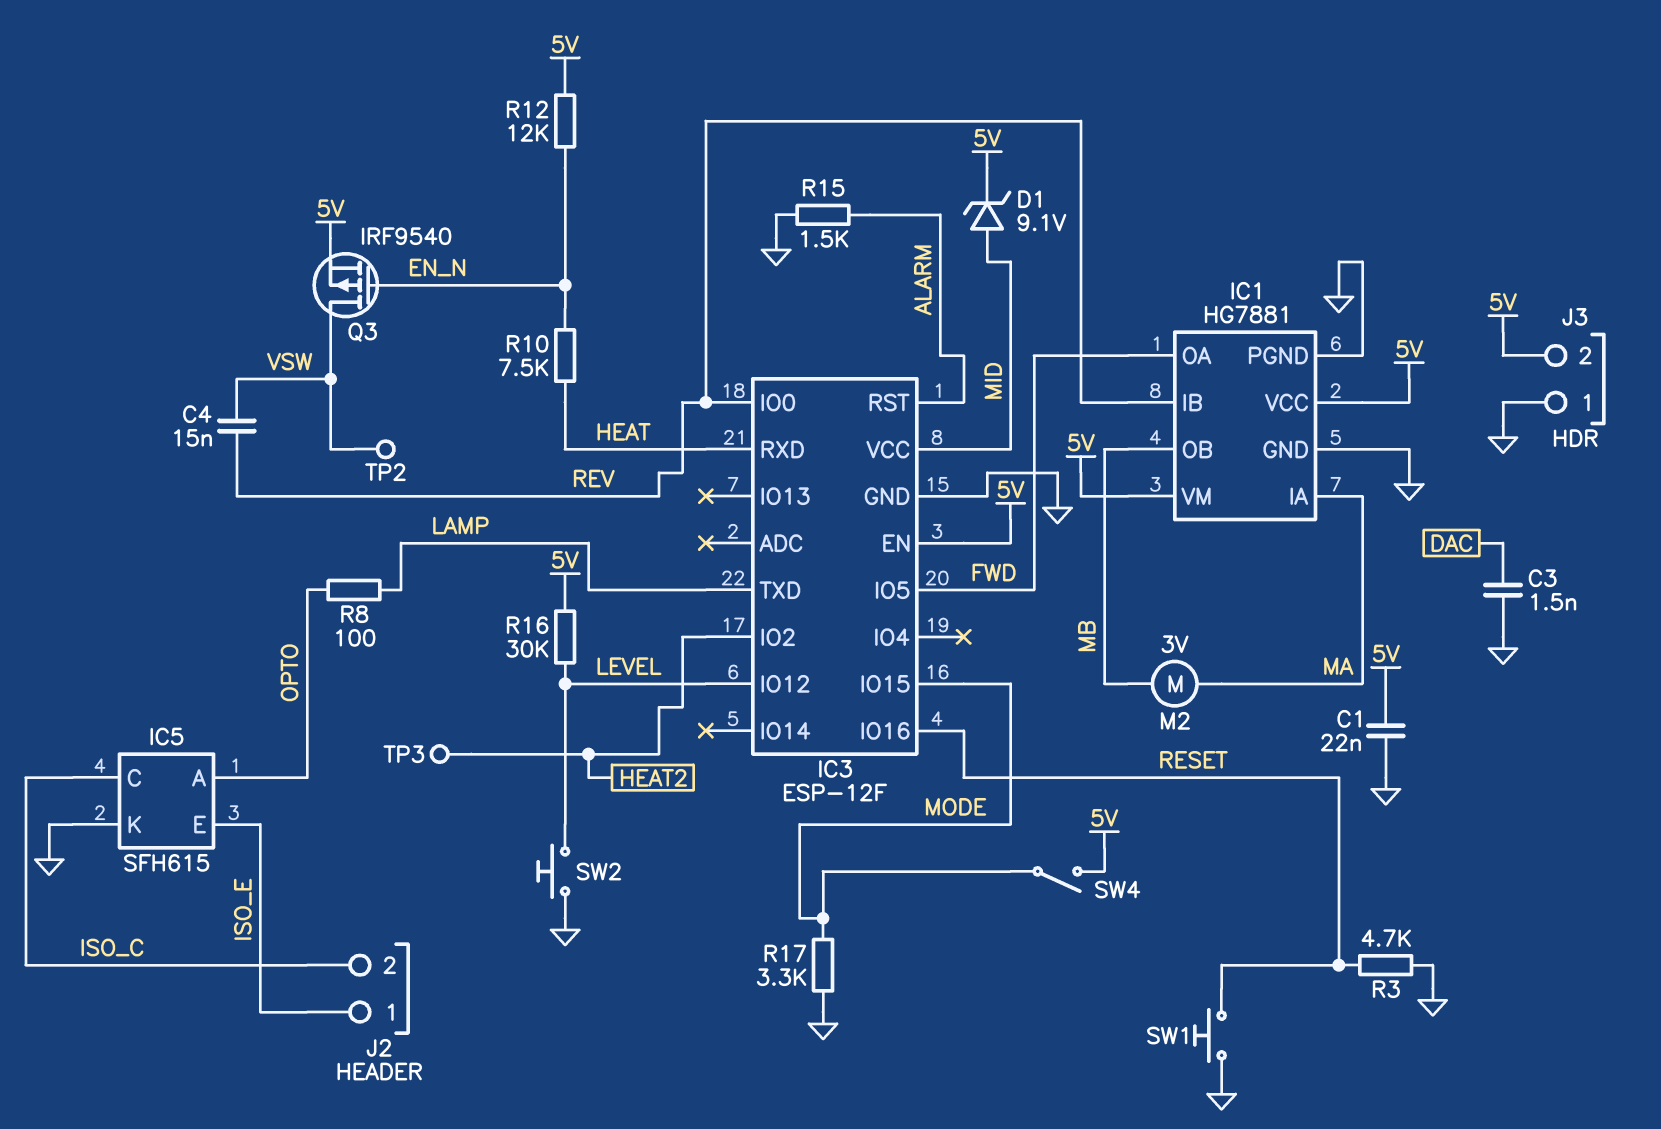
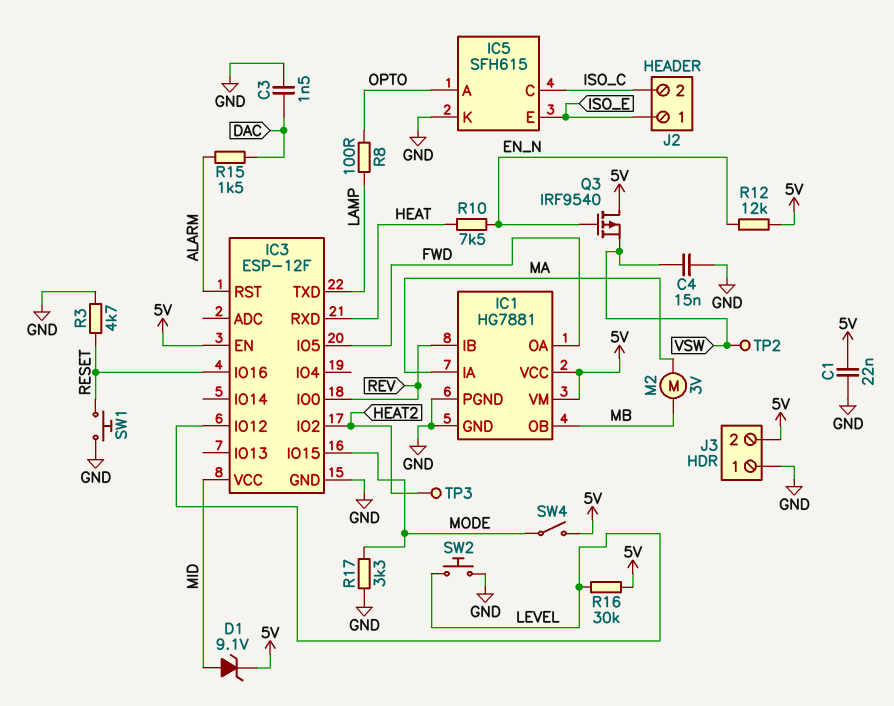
C4: 15nF (REV, VSW) -> 15nF (GND, VSW)
Q3: PMOS IRF9540 (G EN_N, D VSW, S 5V) -> PMOS IRF9540 (G EN_N, D 5V, S VSW)
R15: 1.5k (ALARM, GND) -> 1.5k (ALARM, DAC)

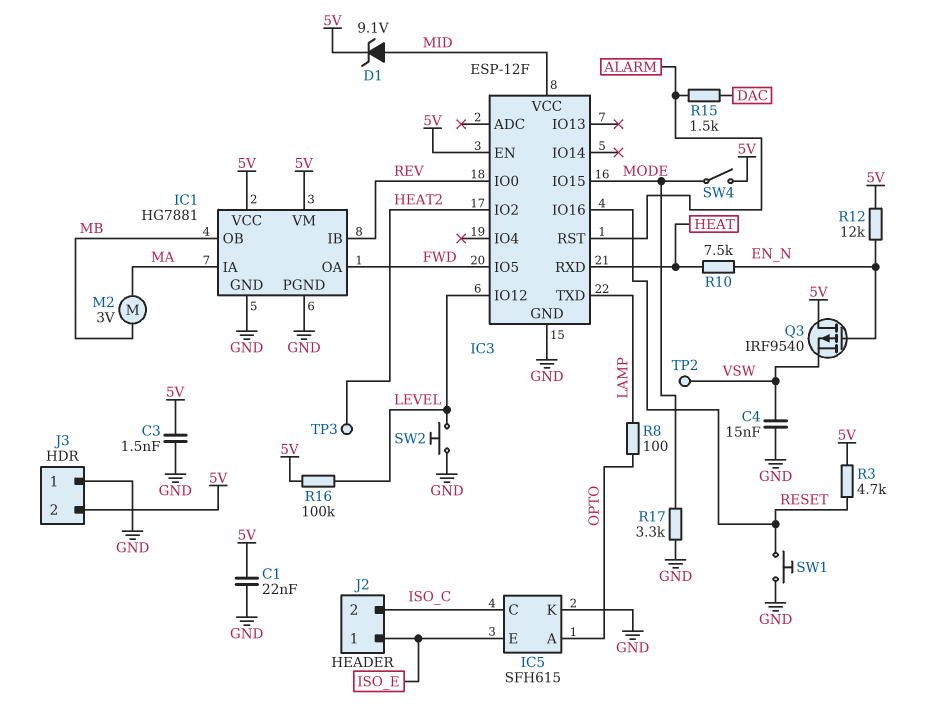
C3: 1.5nF (DAC, GND) -> 1.5nF (5V, GND)
R3: 4.7k (GND, RESET) -> 4.7k (5V, RESET)
R16: 30k (5V, LEVEL) -> 100k (5V, LEVEL)

